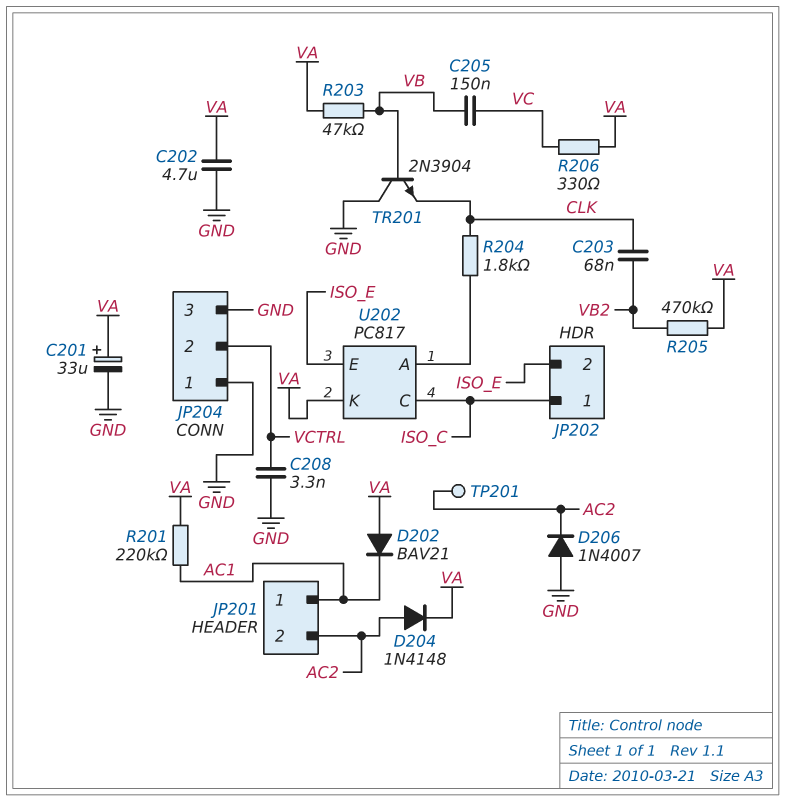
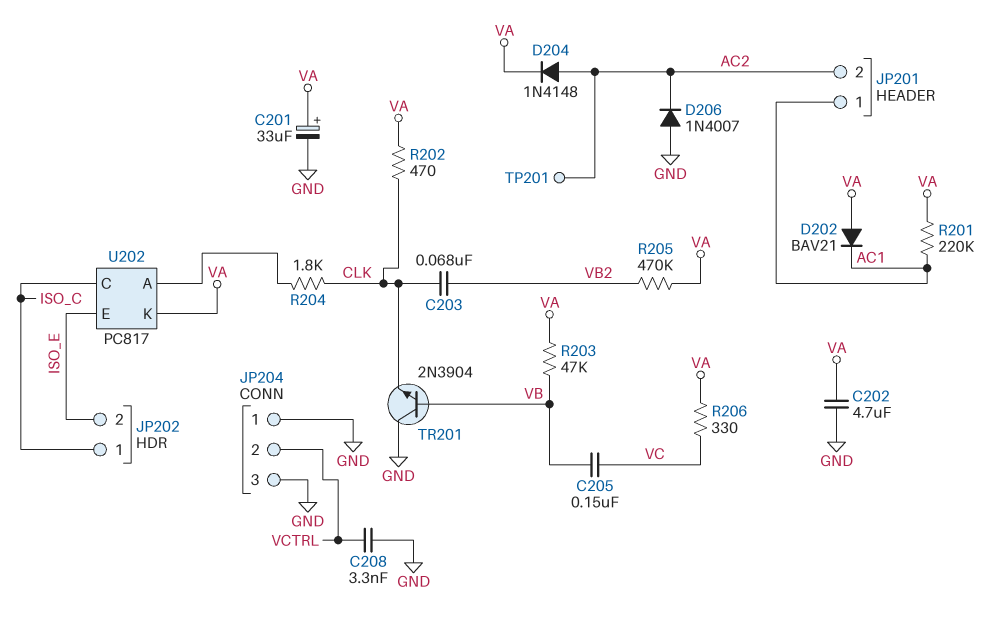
R202: none -> 470 (CLK, VA)

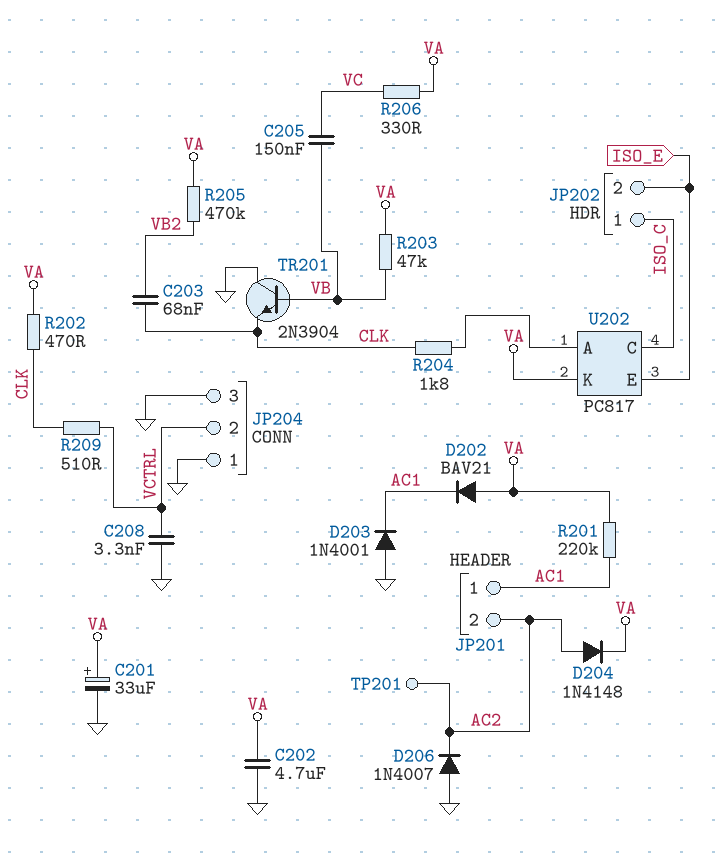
D203: none -> diode 1N4001 (A GND, K AC1)
R209: none -> 510 (CLK, VCTRL)

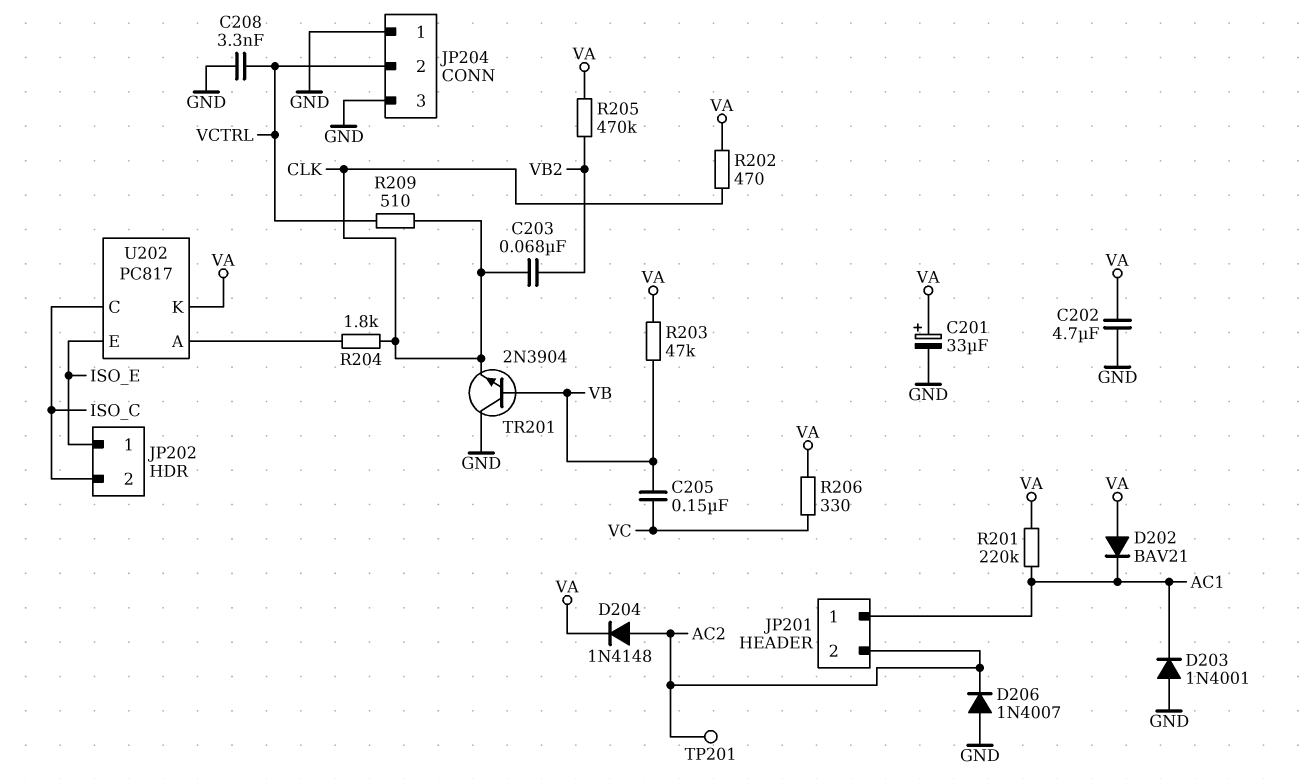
JP202 pin 1: ISO_C -> ISO_E
JP202 pin 2: ISO_E -> ISO_C

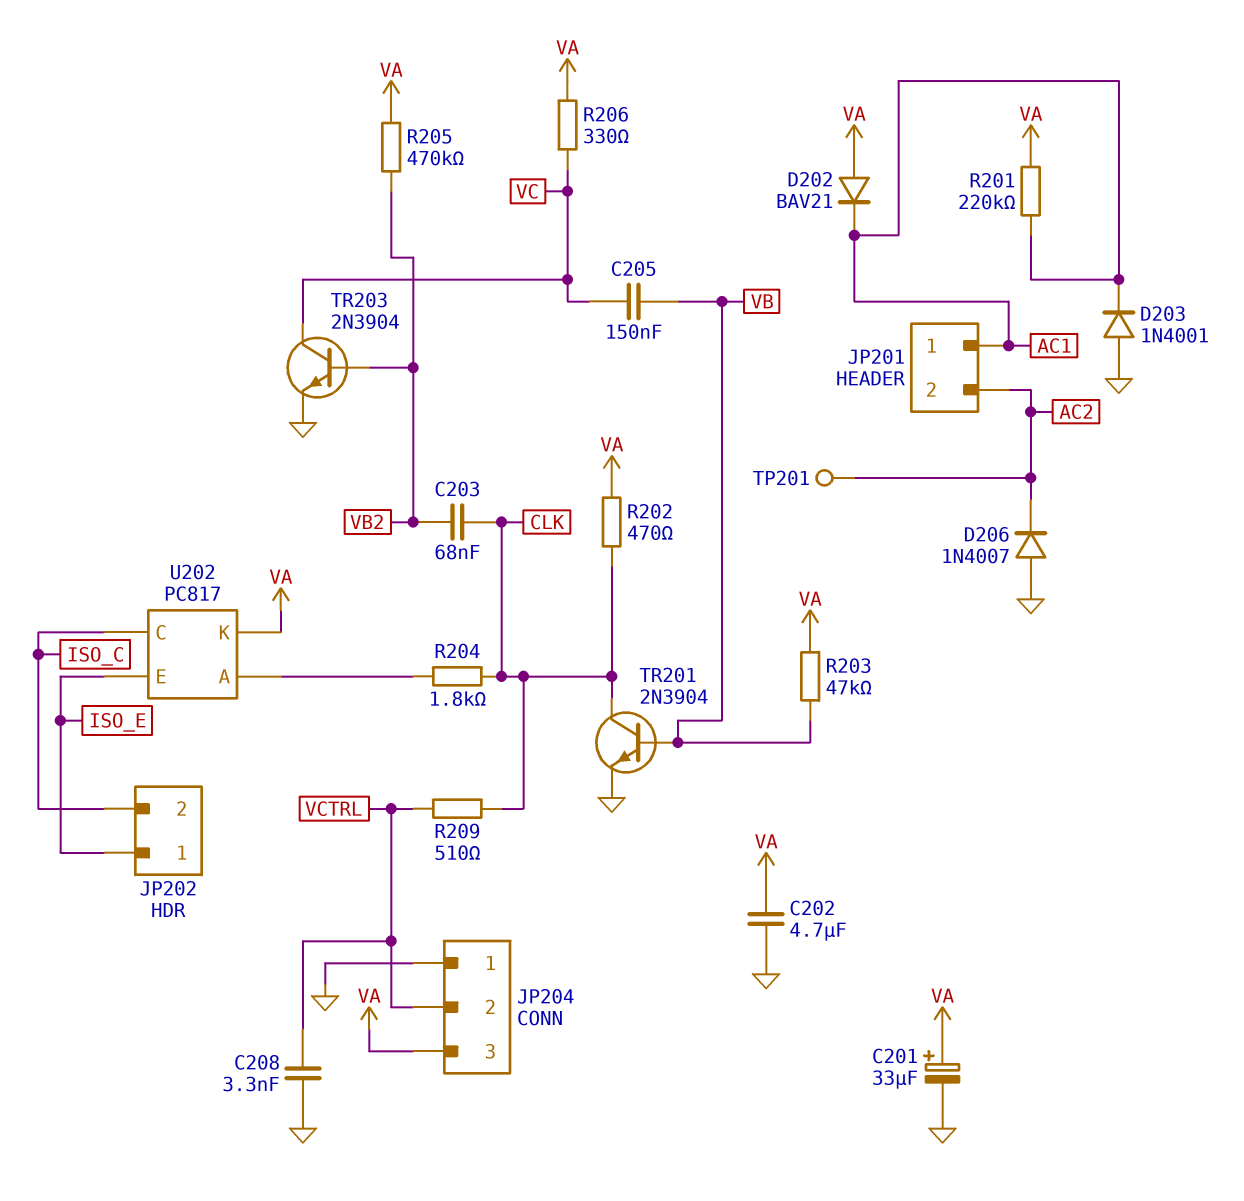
D204: diode 1N4148 (A AC2, K VA) -> none
JP204 pin 3: GND -> VA
TR201: NPN 2N3904 (B VB, C GND, E CLK) -> NPN 2N3904 (B VB, C CLK, E GND)
TR203: none -> NPN 2N3904 (B VB2, C VC, E GND)

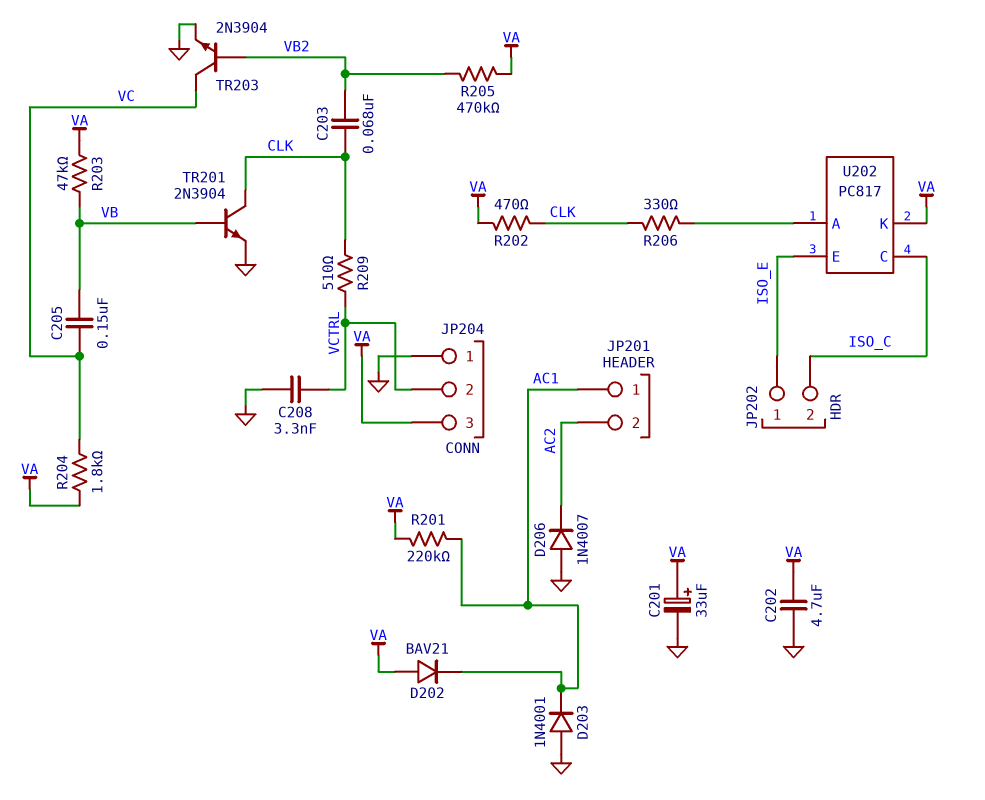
R204: 1.8k (CLK, U202/A) -> 1.8k (VA, VC)
R206: 330 (VA, VC) -> 330 (CLK, U202/A)
TP201: test point (AC2) -> none

